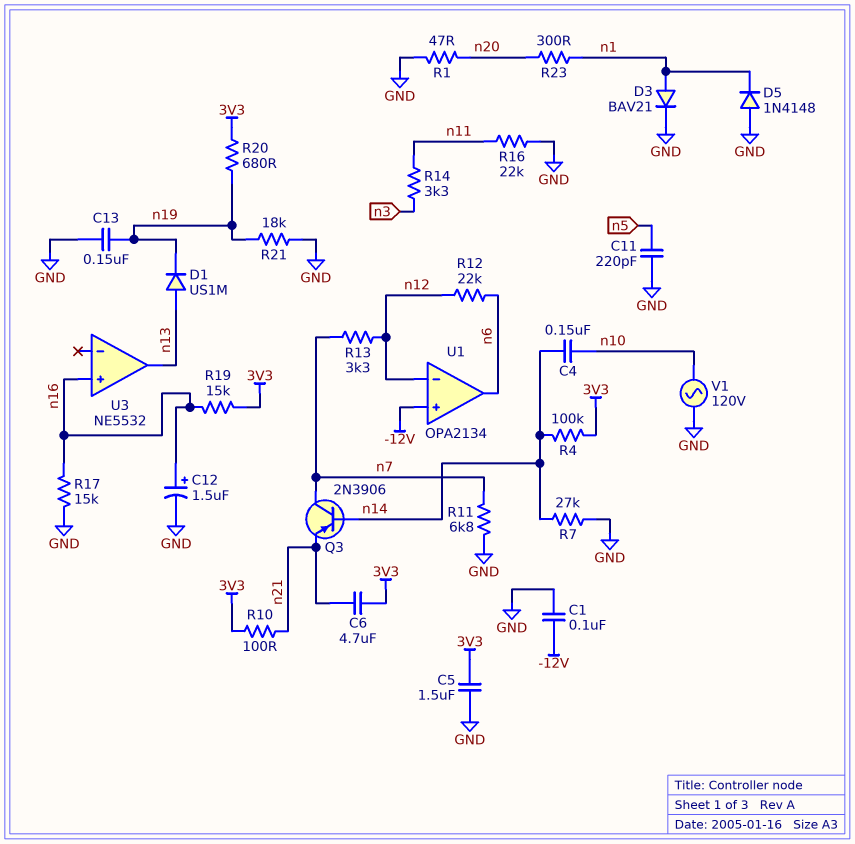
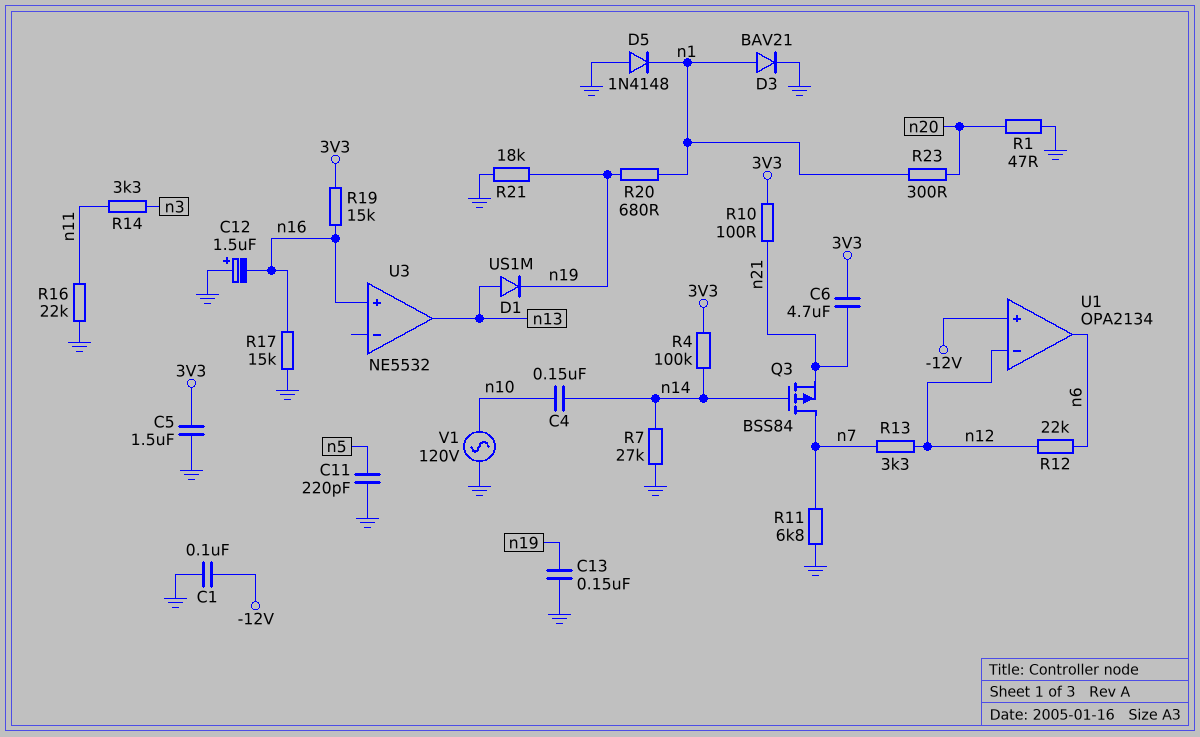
C12: 1.5uF (plus n16, minus GND) -> 1.5uF (plus GND, minus n16)
Q3: PNP 2N3906 (B n14, C n7, E n21) -> PMOS BSS84 (G n14, D n7, S n21)
R20: 680 (3V3, n19) -> 680 (n1, n19)

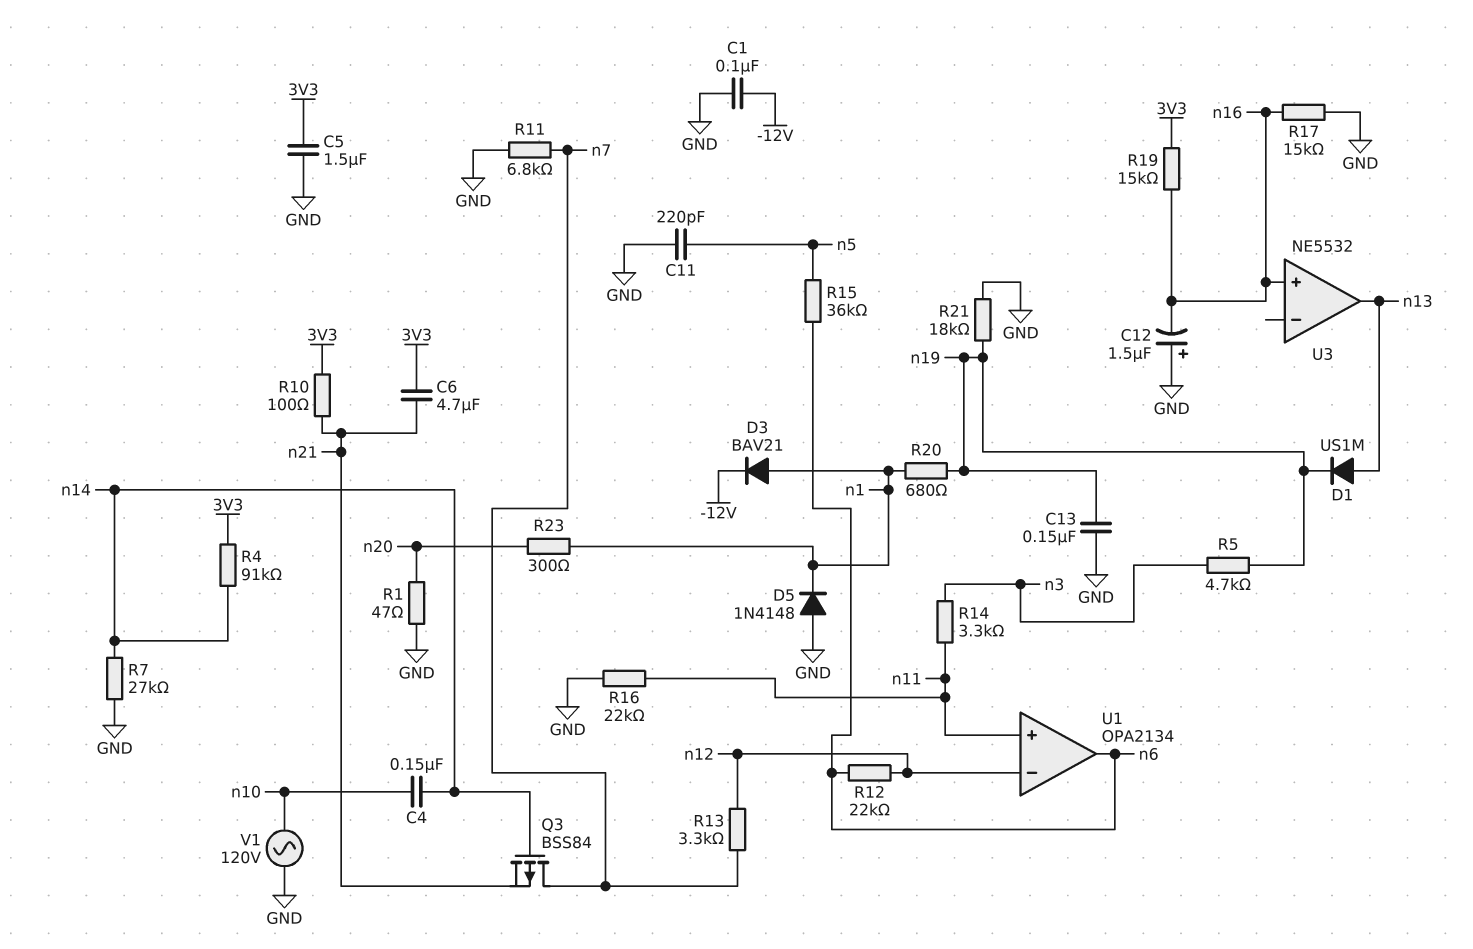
D3: diode BAV21 (A n1, K GND) -> diode BAV21 (A n1, K -12V)
R4: 100k (3V3, n14) -> 91k (3V3, n14)
R5: none -> 4.7k (n3, n19)
R15: none -> 36k (n5, n6)
U1 pin in+: -12V -> n11

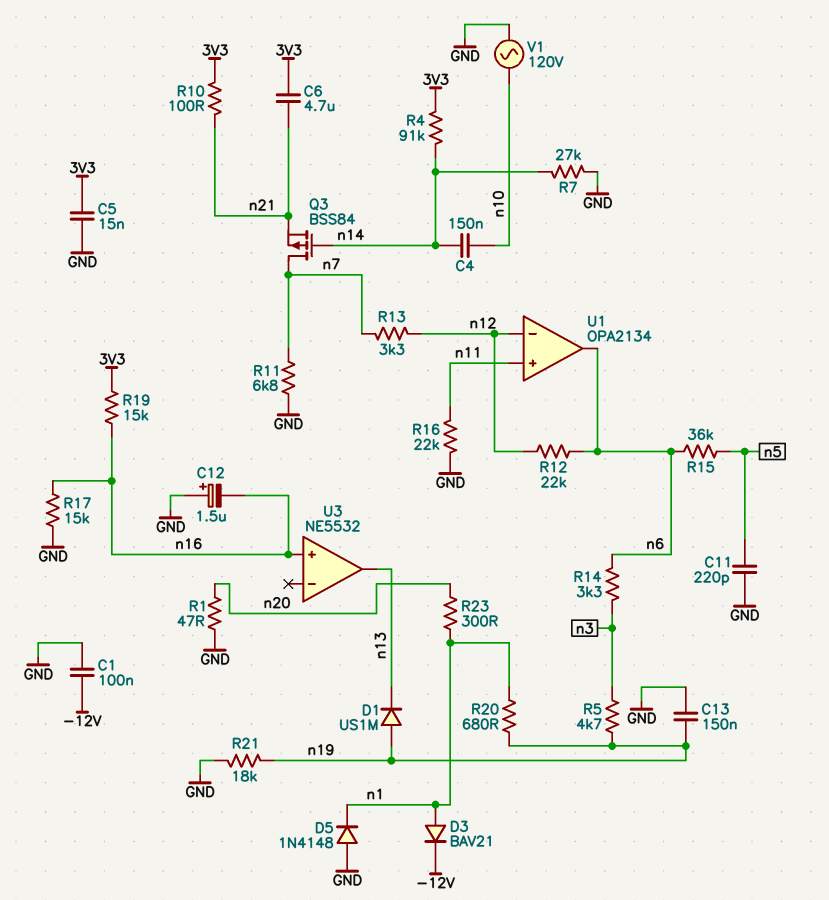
C5: 1.5uF (3V3, GND) -> 15nF (3V3, GND)
D1: diode US1M (A n13, K n19) -> diode US1M (A n19, K n13)
R14: 3.3k (n3, n11) -> 3.3k (n3, n6)

